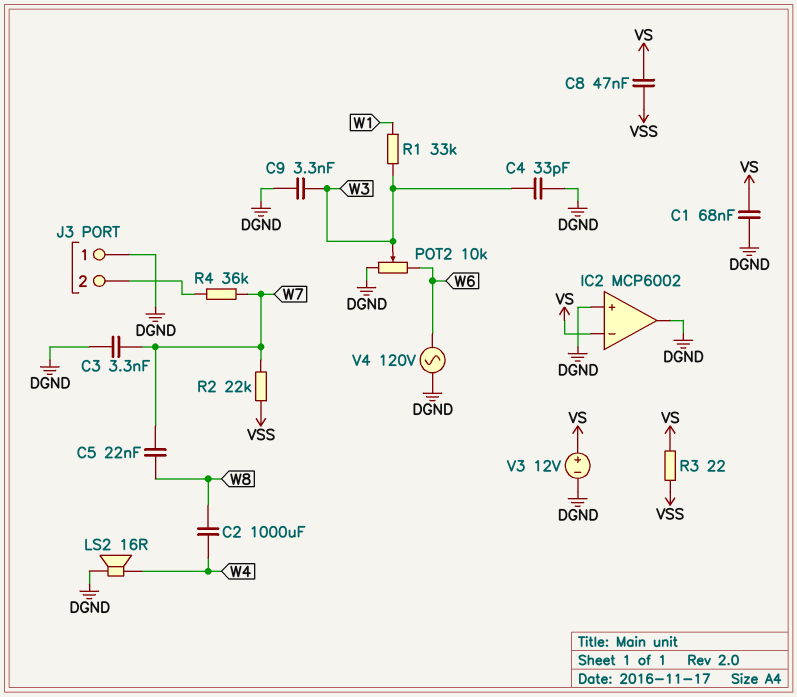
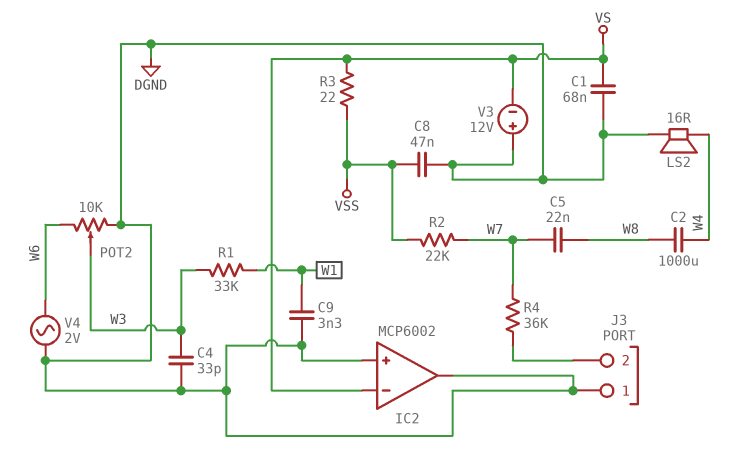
C3: 3.3nF (DGND, W7) -> none
C8: 47nF (VS, VSS) -> 47nF (DGND, VSS)
C9: 3.3nF (DGND, W3) -> 3.3nF (DGND, W1)
V3: 12V (plus VS, minus DGND) -> 12V (plus DGND, minus VS)
V4: AC 120V (DGND, W6) -> AC 2V (DGND, W6)

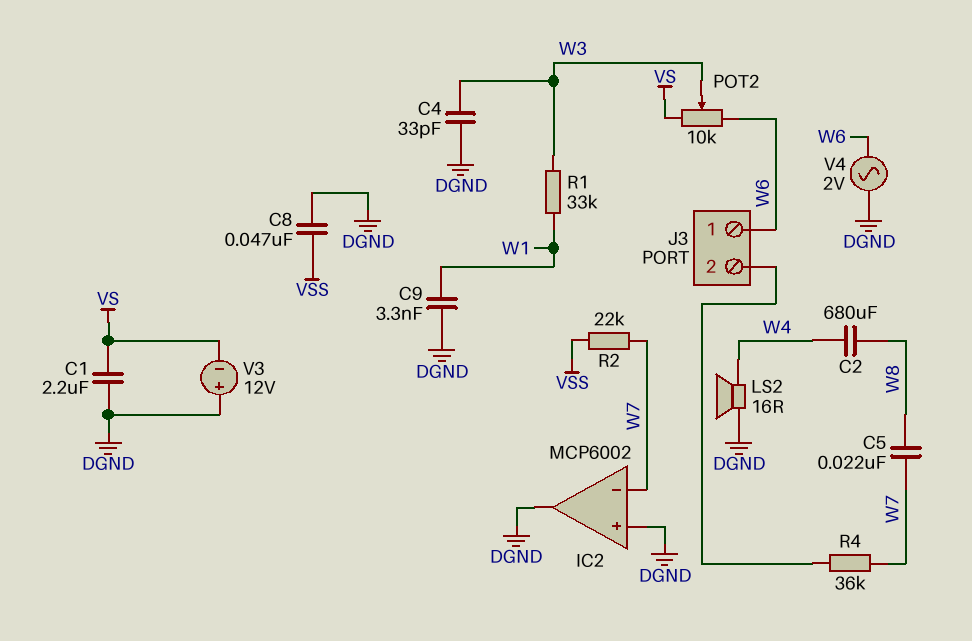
C1: 68nF (DGND, VS) -> 2.2uF (DGND, VS)
C2: 1000uF (W4, W8) -> 680uF (W4, W8)
IC2 pin in-: VS -> W7
J3 pin 1: DGND -> W6
POT2: 10k (DGND, W6, wiper W3) -> 10k (VS, W6, wiper W3)
R3: 22 (VS, VSS) -> none

